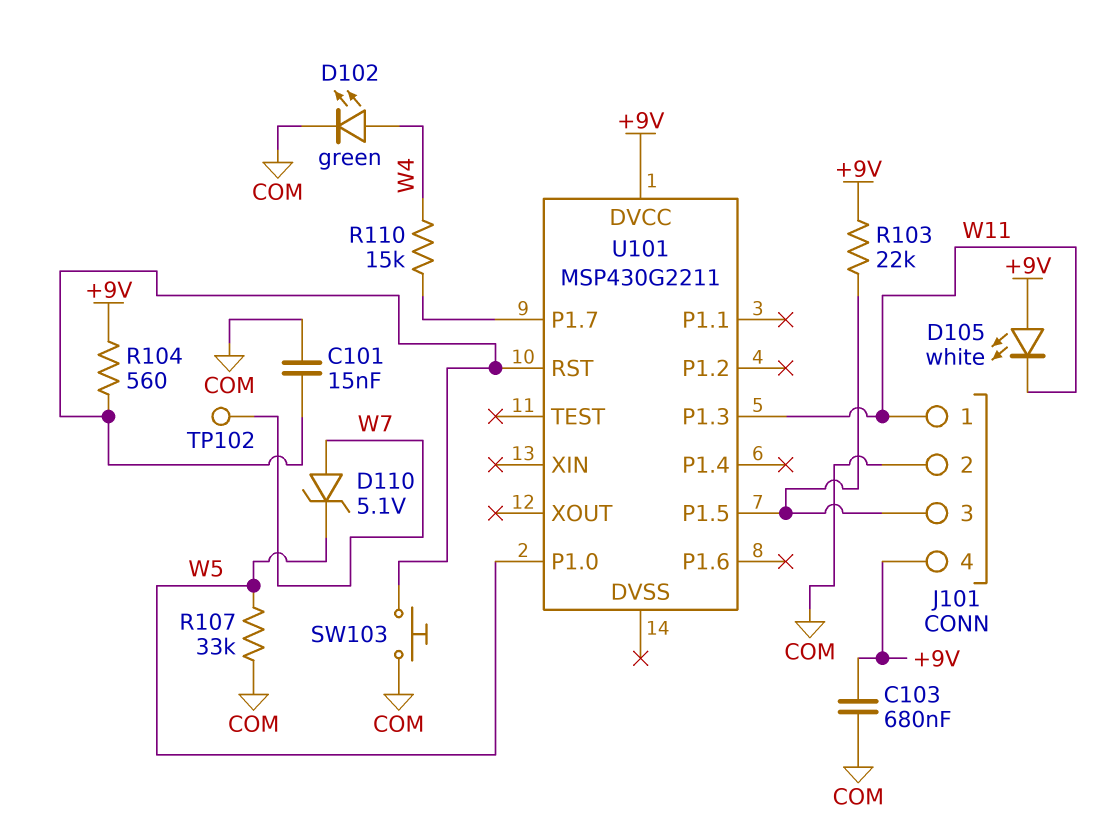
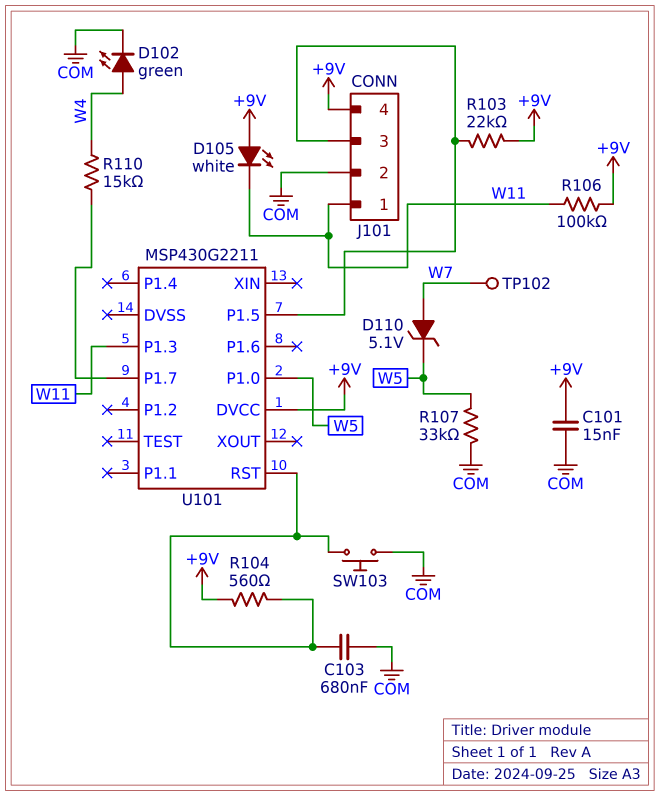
C101: 15nF (COM, U101/RST) -> 15nF (+9V, COM)
C103: 680nF (+9V, COM) -> 680nF (COM, U101/RST)
R106: none -> 100k (+9V, W11)

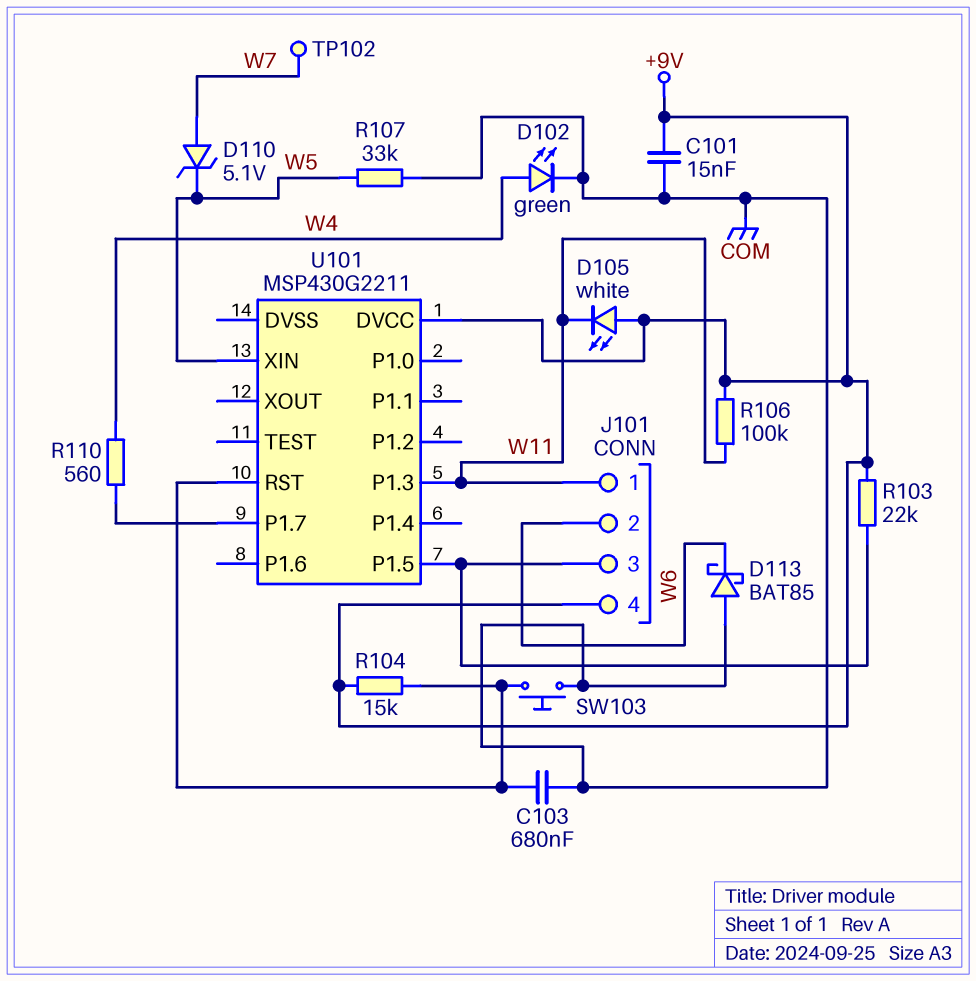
D113: none -> schottky BAT85 (A COM, K W6)
J101 pin 2: COM -> W6
R104: 560 (+9V, U101/RST) -> 15k (+9V, U101/RST)
R110: 15k (U101/P1.7, W4) -> 560 (U101/P1.7, W4)
U101 pin P1.0: W5 -> none
U101 pin XIN: none -> W5

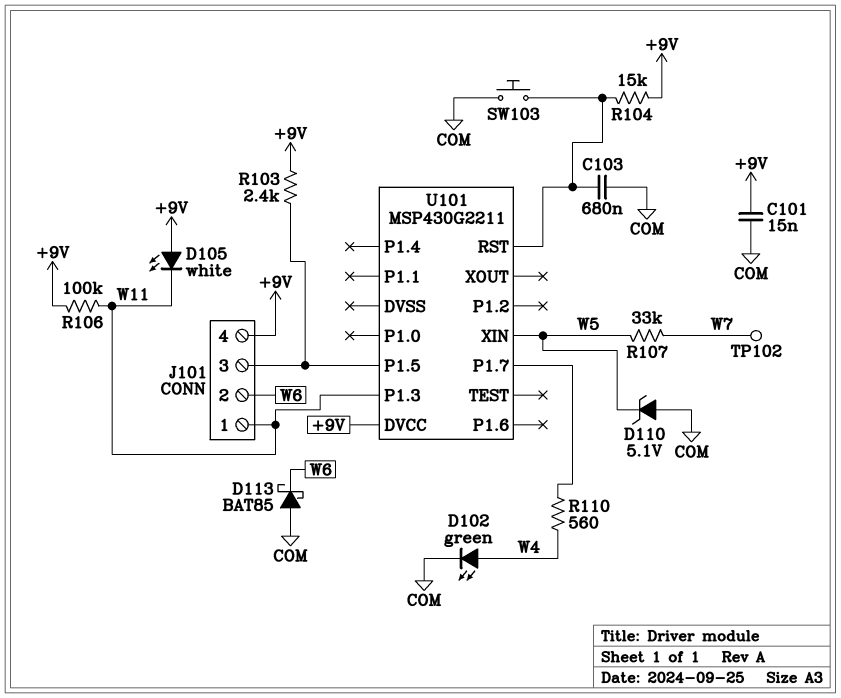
D110: zener 5.1V (A W7, K W5) -> zener 5.1V (A COM, K W5)
R103: 22k (+9V, J101/3) -> 2.4k (+9V, J101/3)
R107: 33k (COM, W5) -> 33k (W5, W7)

